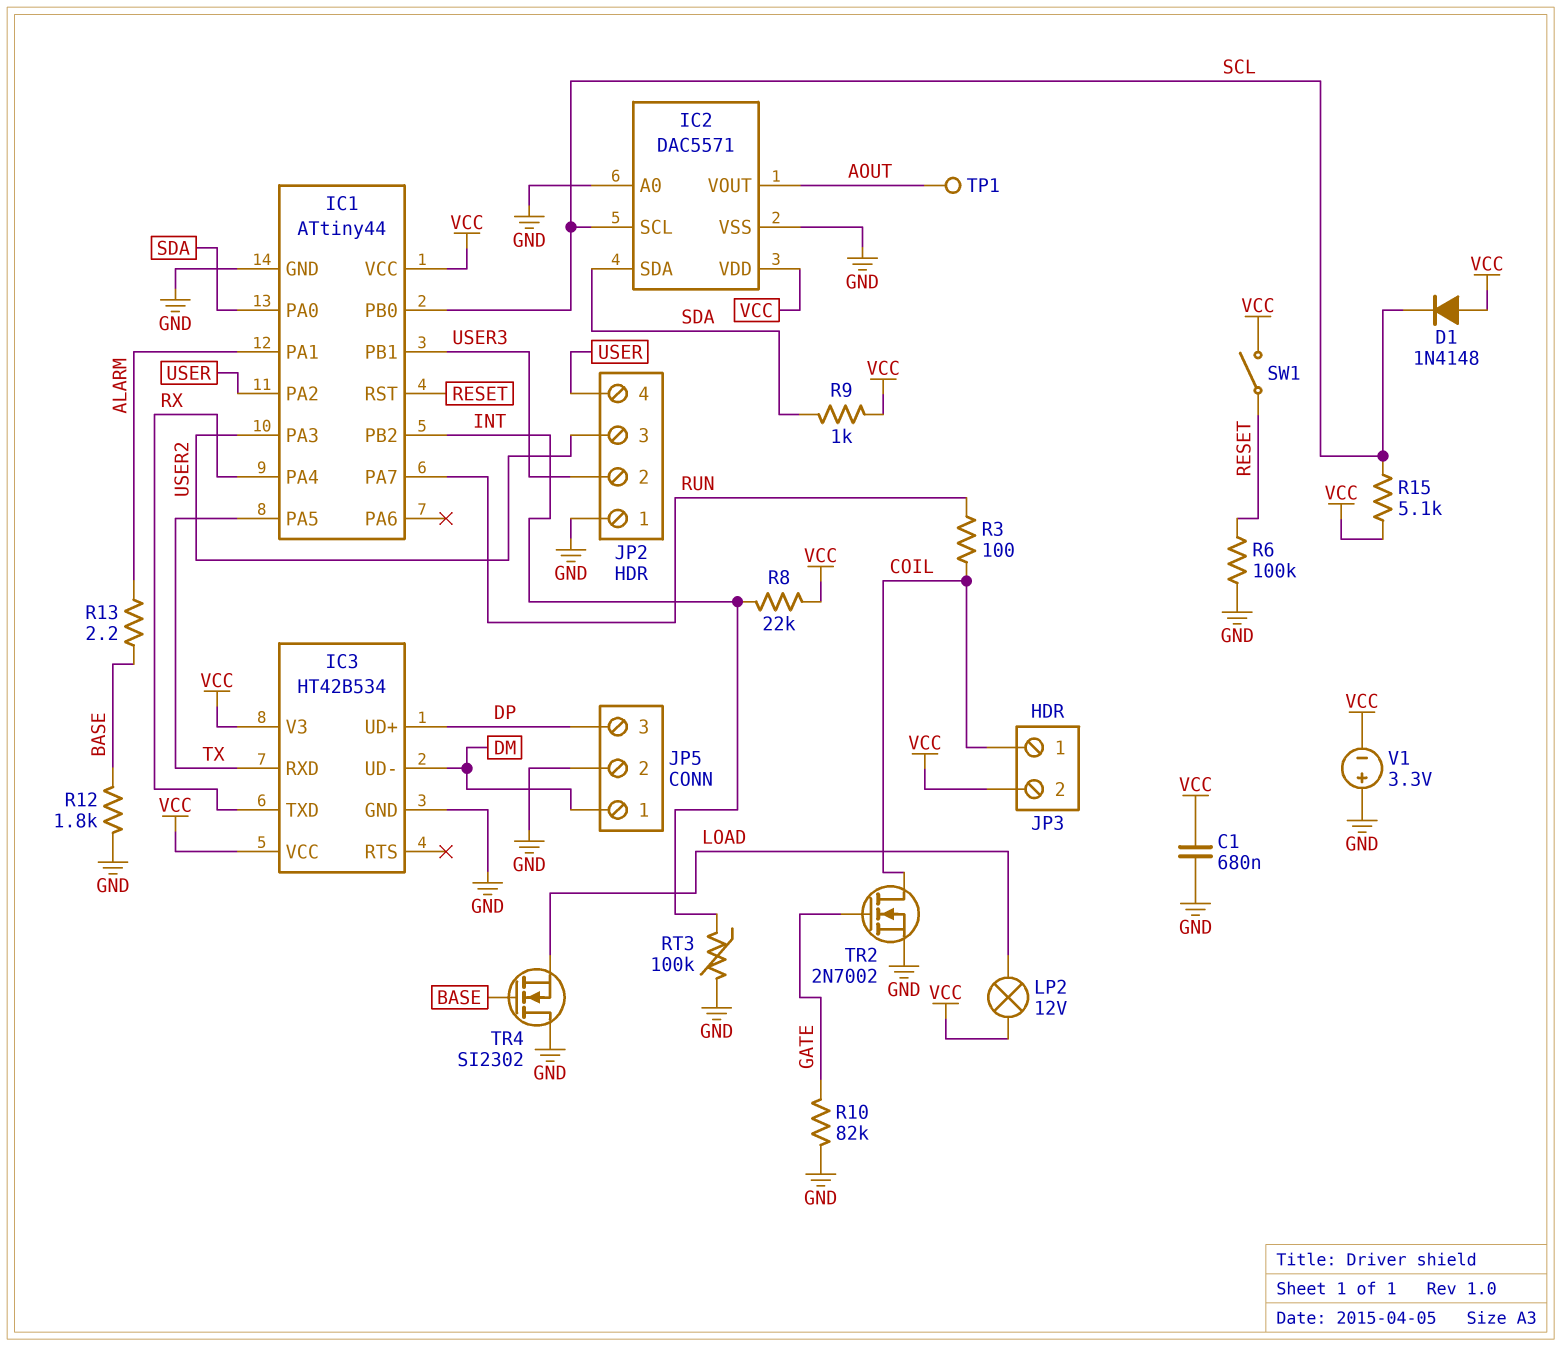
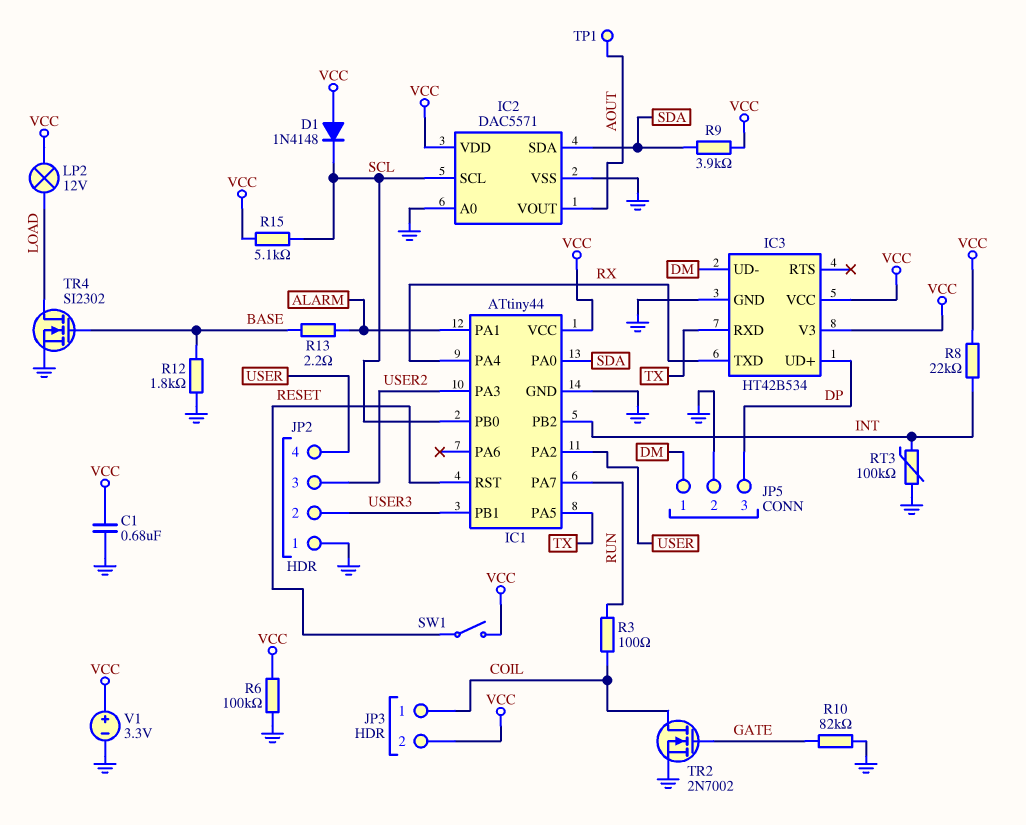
R6: 100k (GND, RESET) -> 100k (GND, VCC)
R9: 1k (SDA, VCC) -> 3.9k (SDA, VCC)
TR4: NMOS SI2302 (G BASE, D GND, S LOAD) -> NMOS SI2302 (G BASE, D LOAD, S GND)
V1: 3.3V (plus GND, minus VCC) -> 3.3V (plus VCC, minus GND)

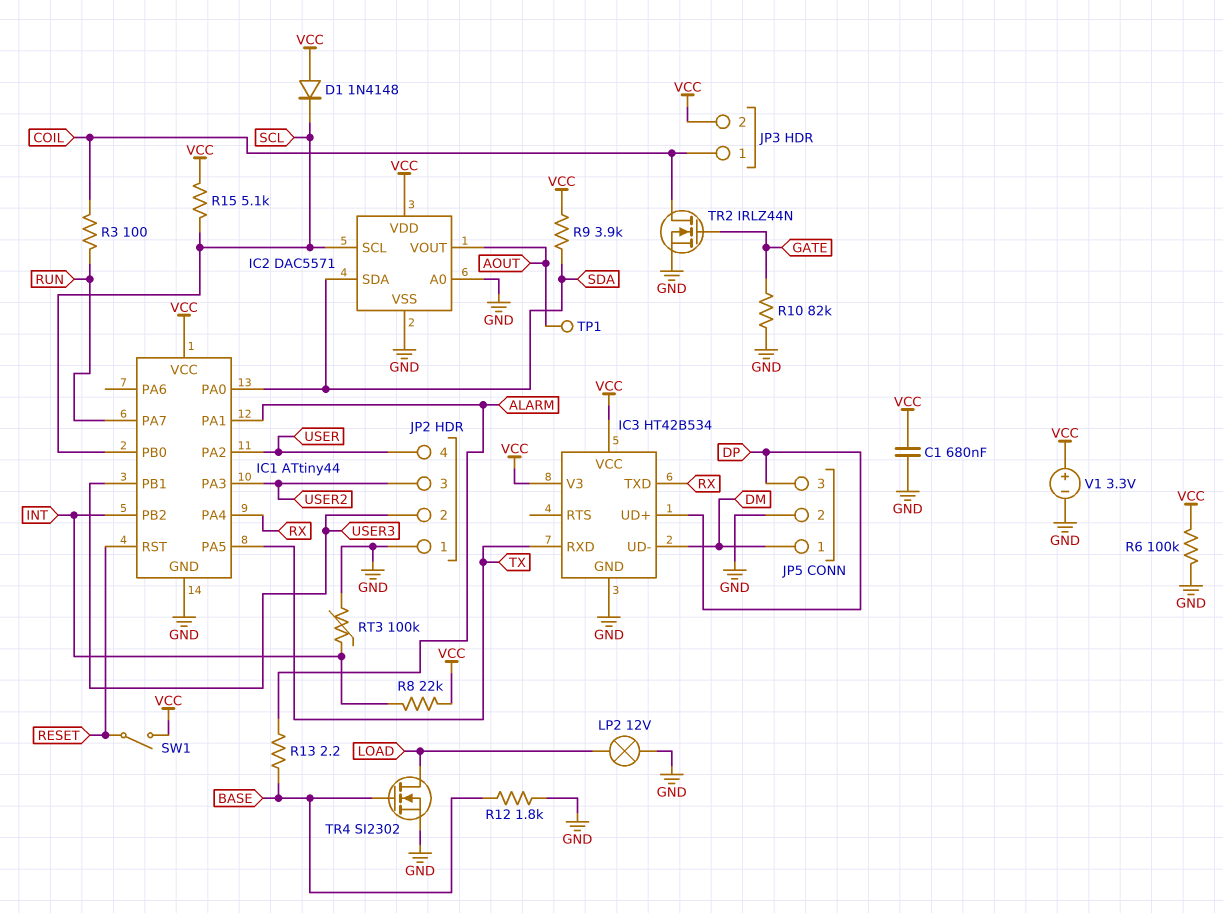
LP2: lamp 12V (LOAD, VCC) -> lamp 12V (GND, LOAD)
TR2: NMOS 2N7002 (G GATE, D COIL, S GND) -> NMOS IRLZ44N (G GATE, D COIL, S GND)

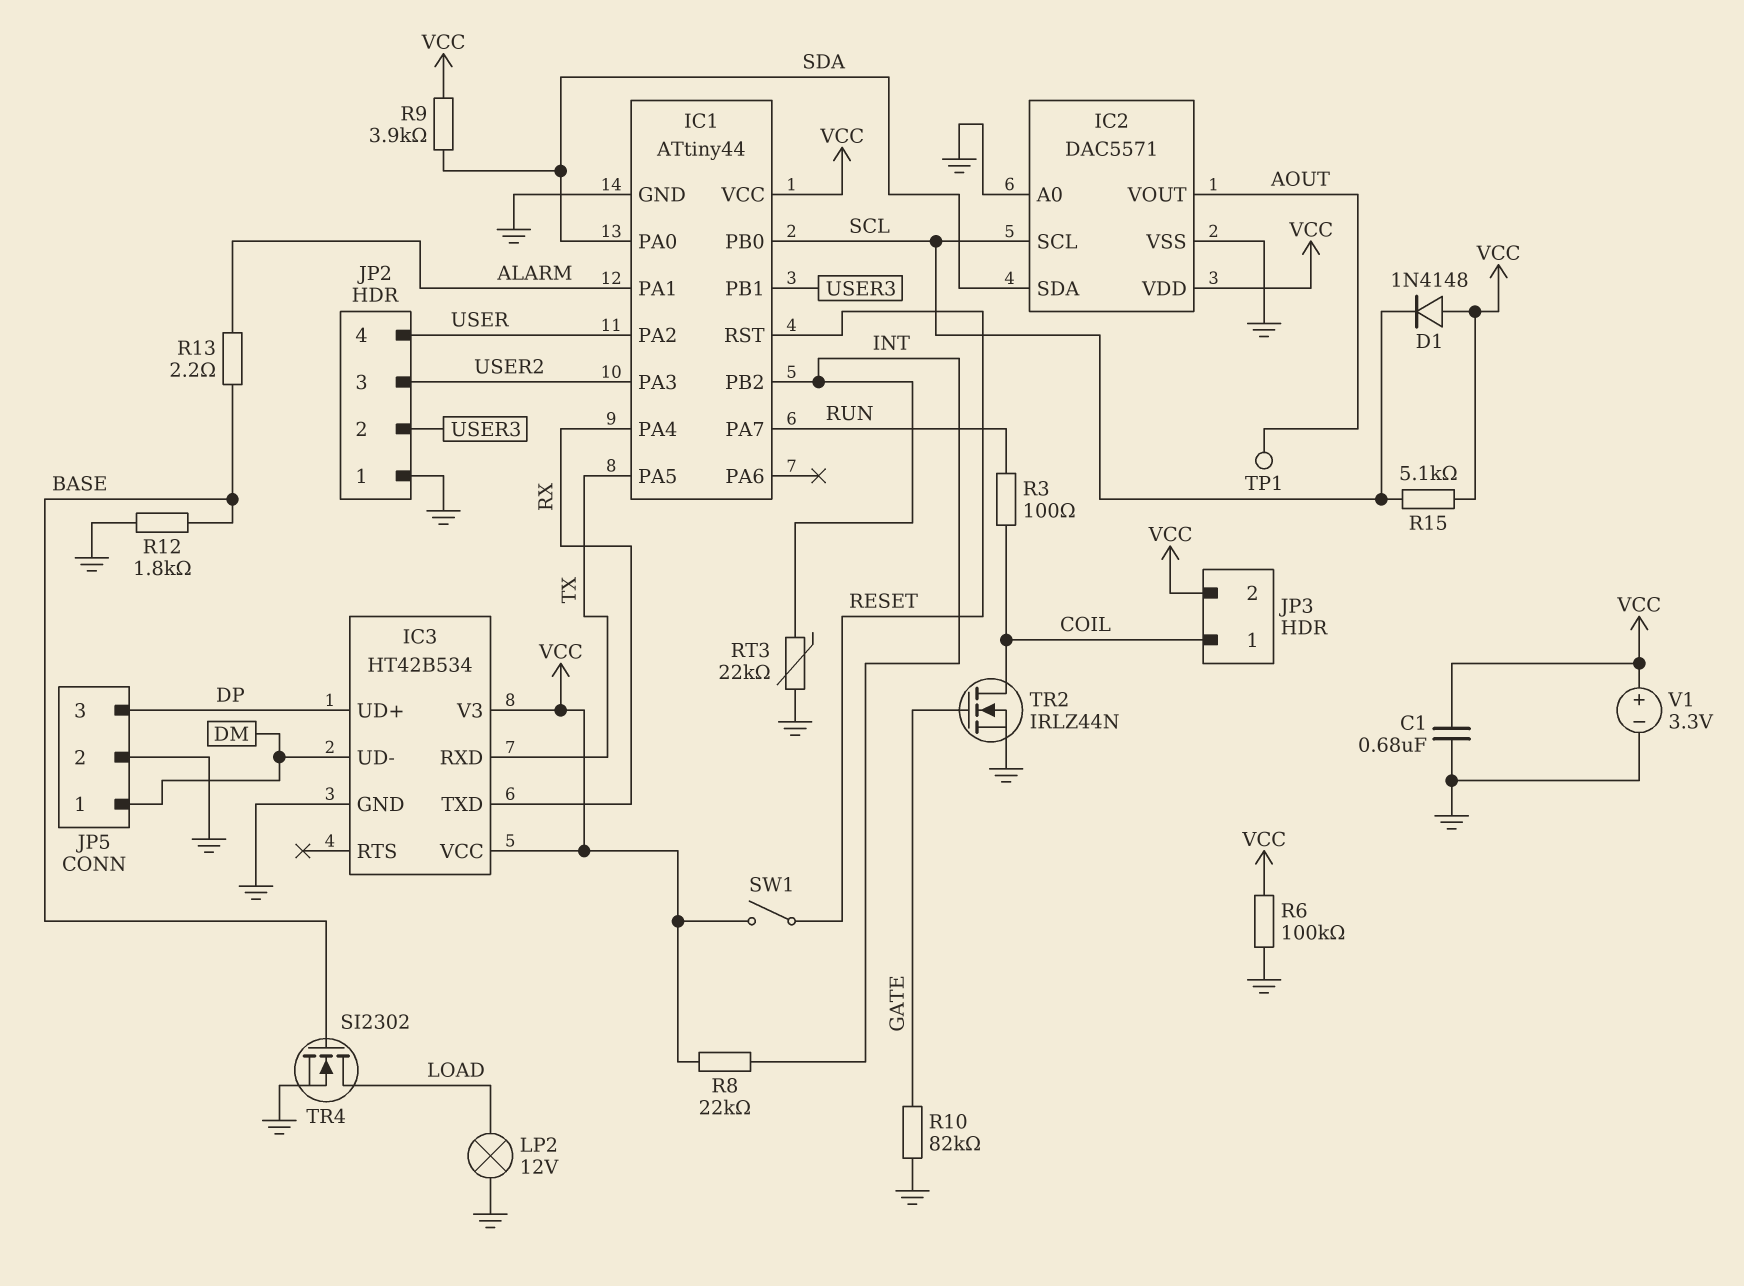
RT3: 100k (GND, INT) -> 22k (GND, INT)

